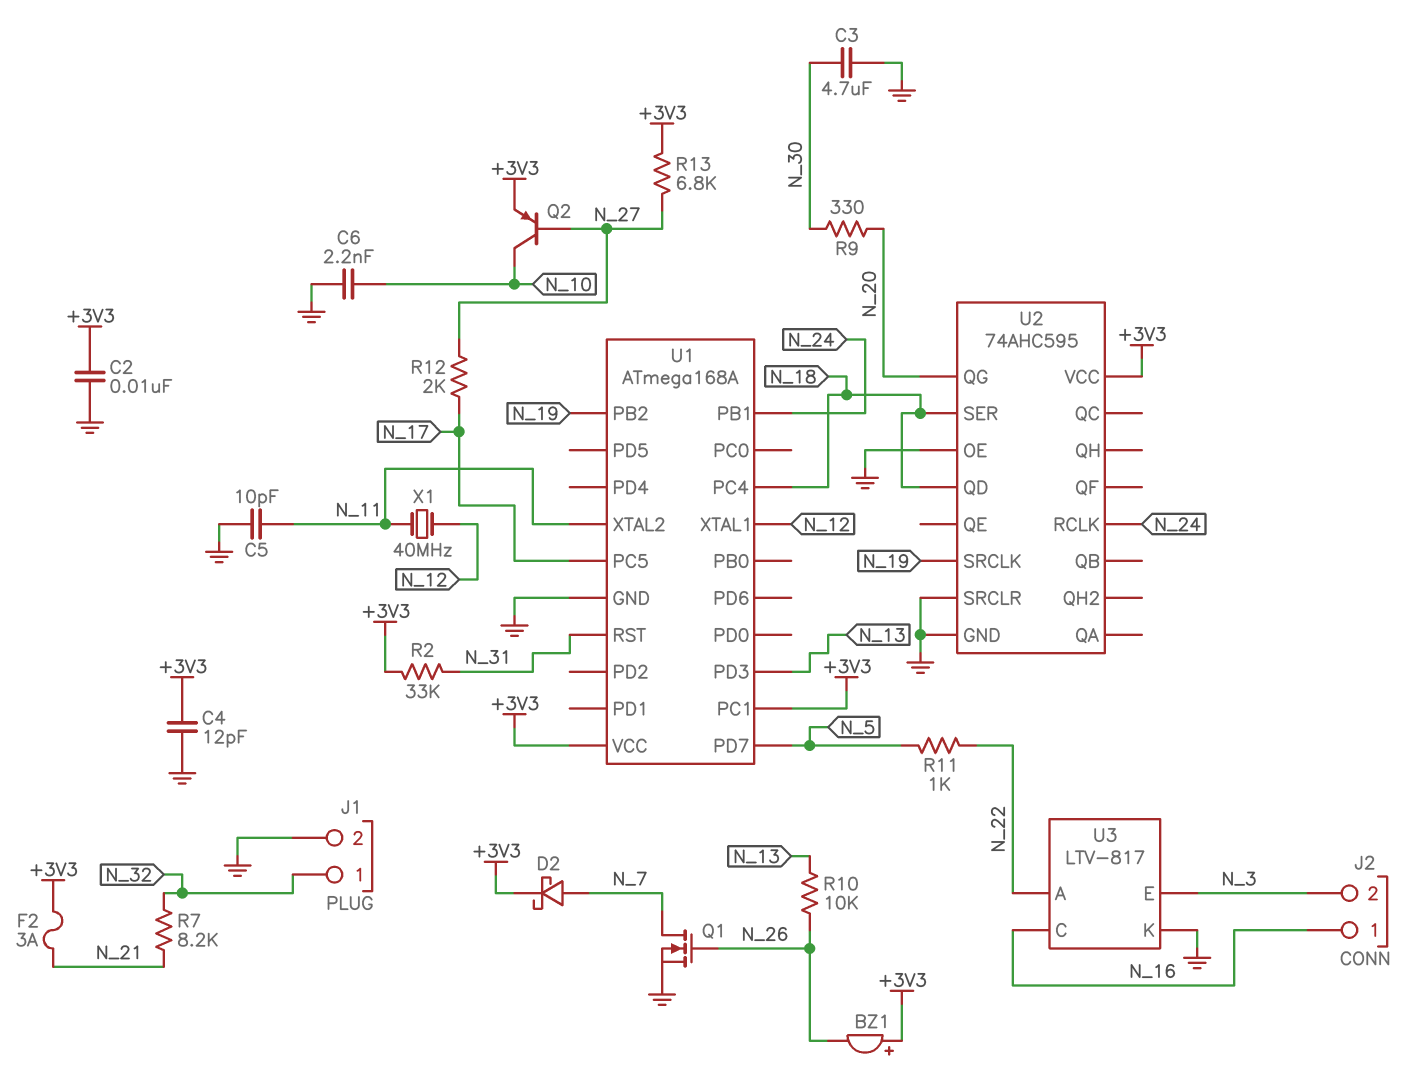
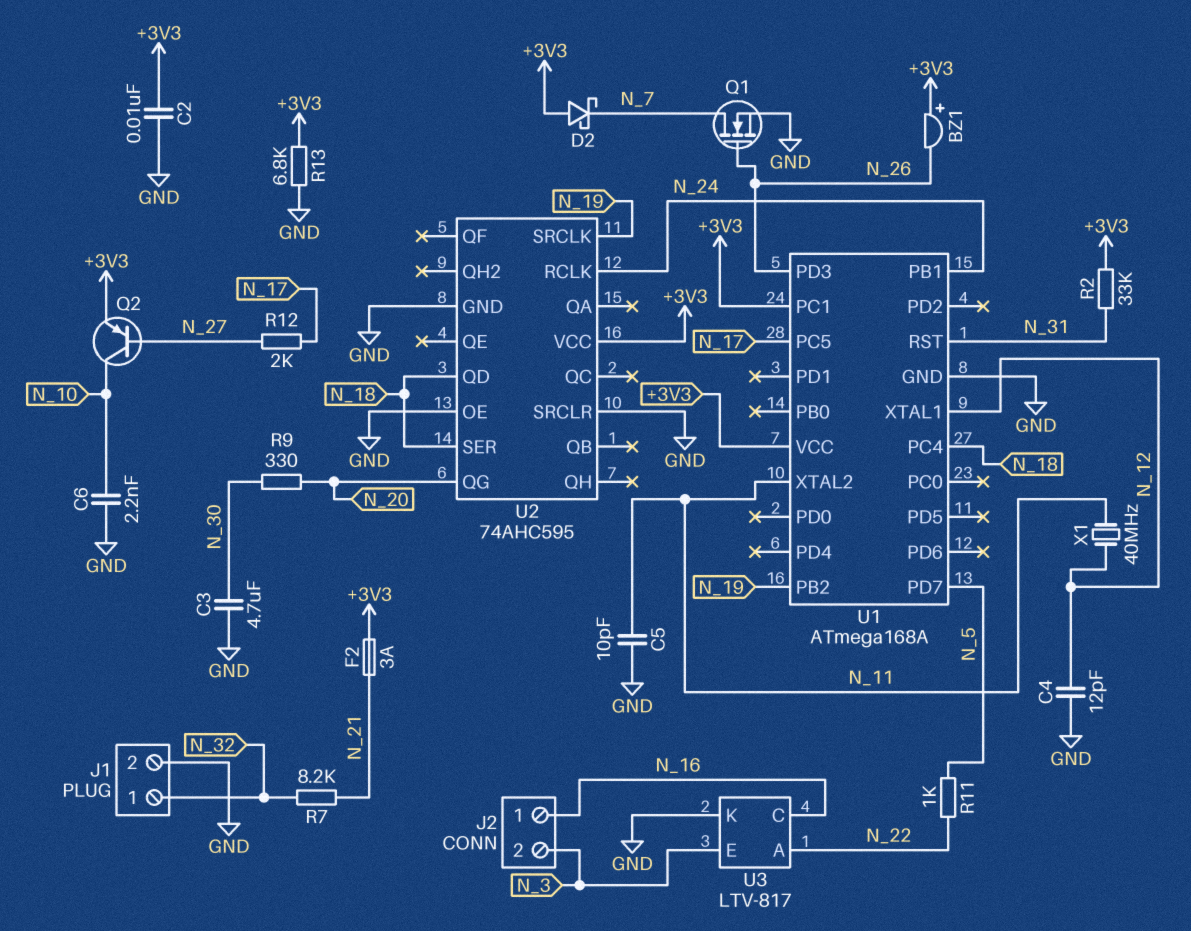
C4: 12pF (+3V3, GND) -> 12pF (GND, N_12)
D2: schottky (A N_7, K +3V3) -> schottky (A +3V3, K N_7)
R10: 10k (N_13, N_26) -> none
R13: 6.8k (+3V3, N_27) -> 6.8k (+3V3, GND)
U1 pin PD3: N_13 -> N_26

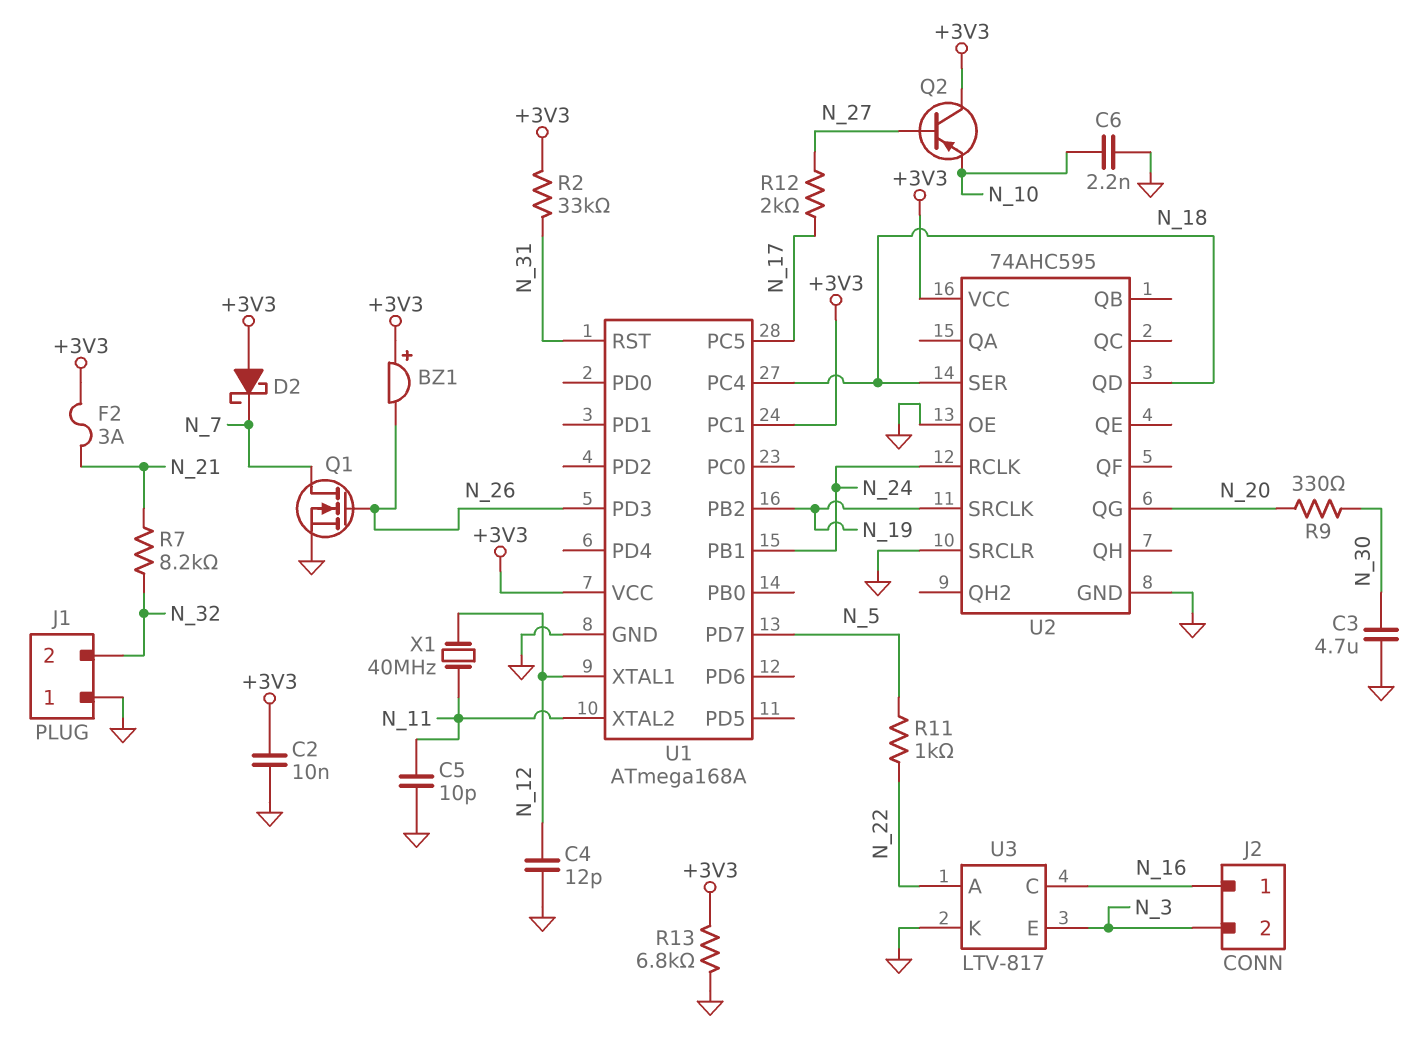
J1 pin 1: N_32 -> GND
J1 pin 2: GND -> N_32
Q2: PNP (B N_27, C N_10, E +3V3) -> PNP (B N_27, C +3V3, E N_10)

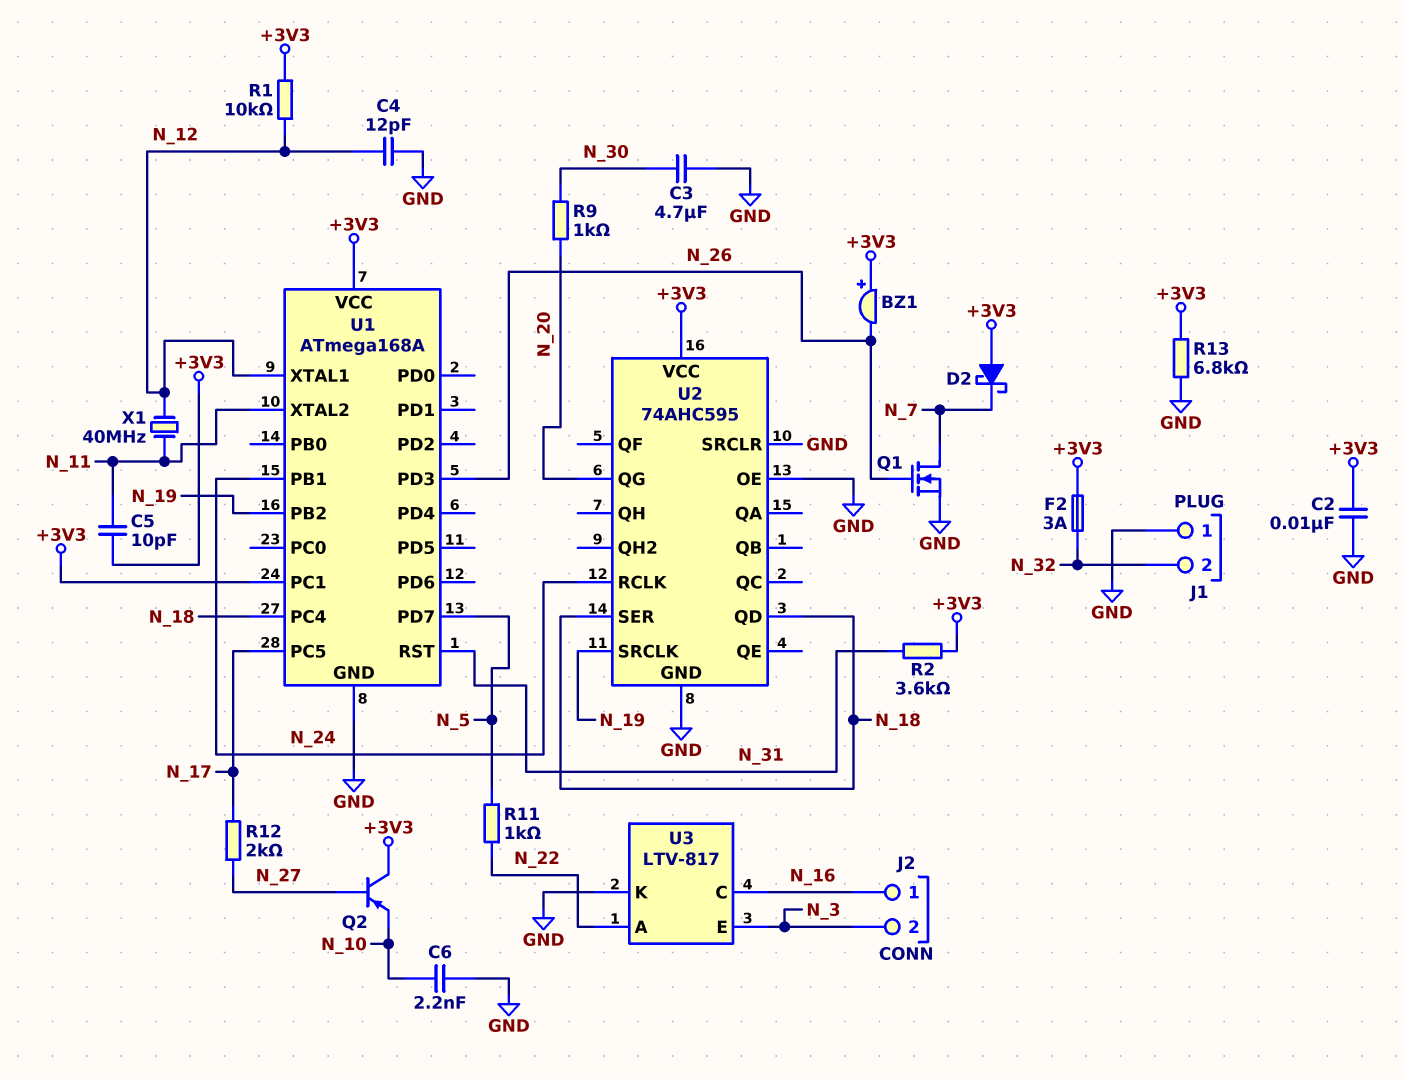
C5: 10pF (GND, N_11) -> 10pF (+3V3, N_11)
F2: 3A (+3V3, N_21) -> 3A (+3V3, N_32)
R1: none -> 10k (+3V3, N_12)
R2: 33k (+3V3, N_31) -> 3.6k (+3V3, N_31)
R7: 8.2k (N_21, N_32) -> none
R9: 330 (N_20, N_30) -> 1k (N_20, N_30)

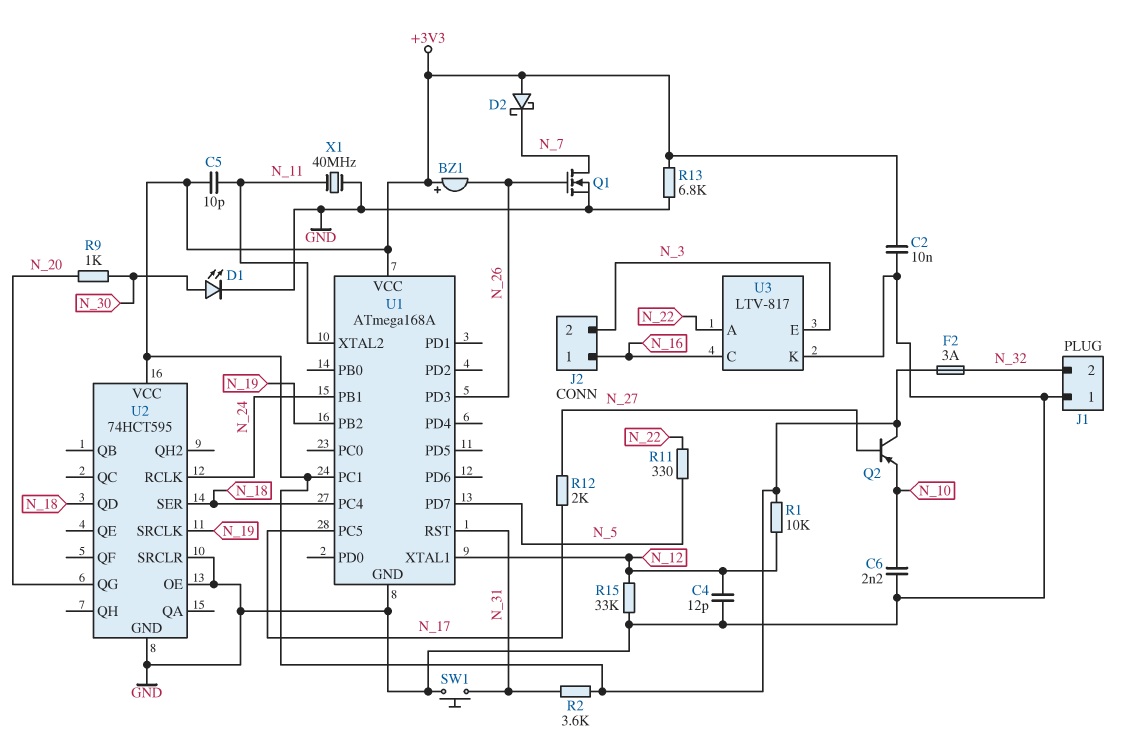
C3: 4.7uF (GND, N_30) -> none
D1: none -> LED (A N_30, K GND)
R11: 1k (N_5, N_22) -> 330 (N_5, N_22)
R15: none -> 33k (GND, N_12)
SW1: none -> button (GND, N_31)
U2: 74AHC595 -> 74HCT595
X1: 40MHz (N_11, N_12) -> 40MHz (GND, N_11)

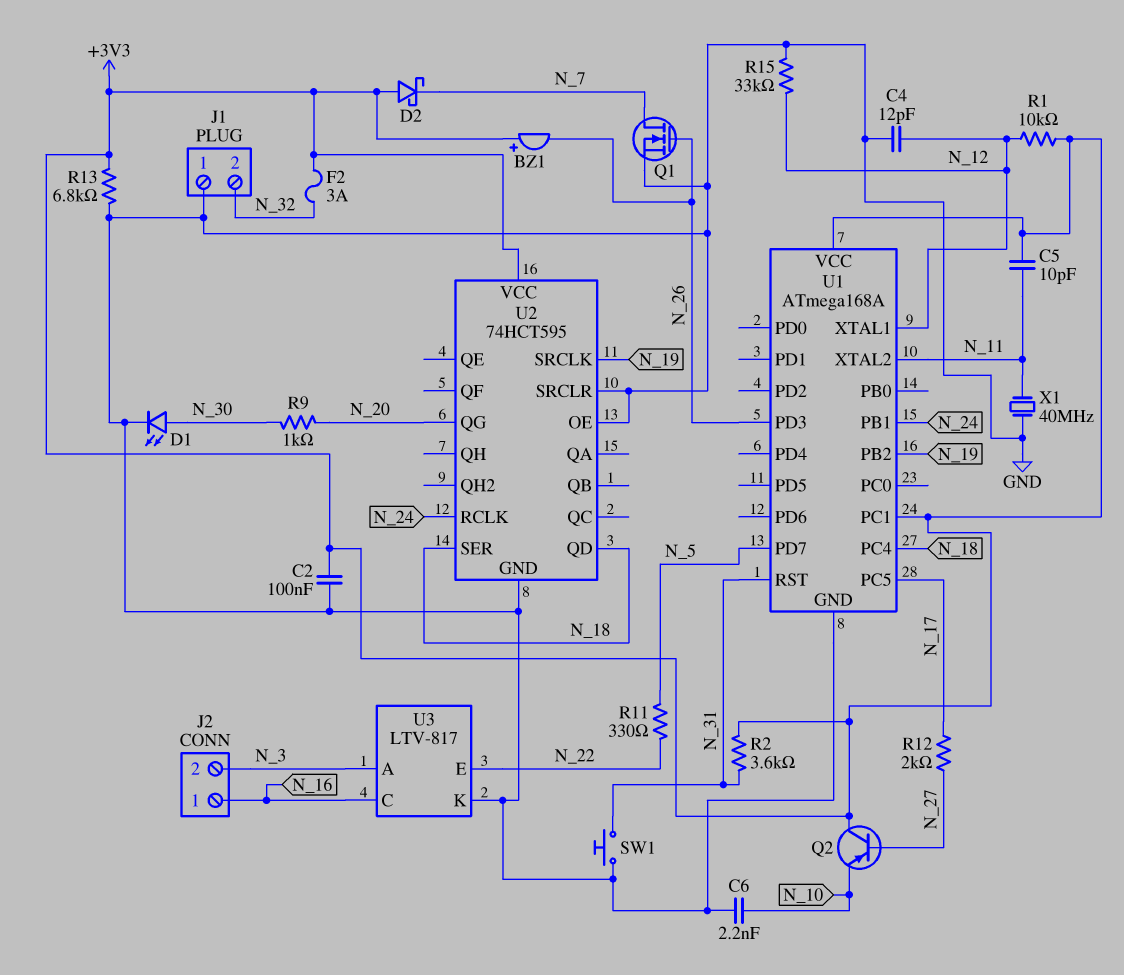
C2: 10nF (+3V3, GND) -> 100nF (+3V3, GND)
U3 pin A: N_22 -> N_3
U3 pin E: N_3 -> N_22

